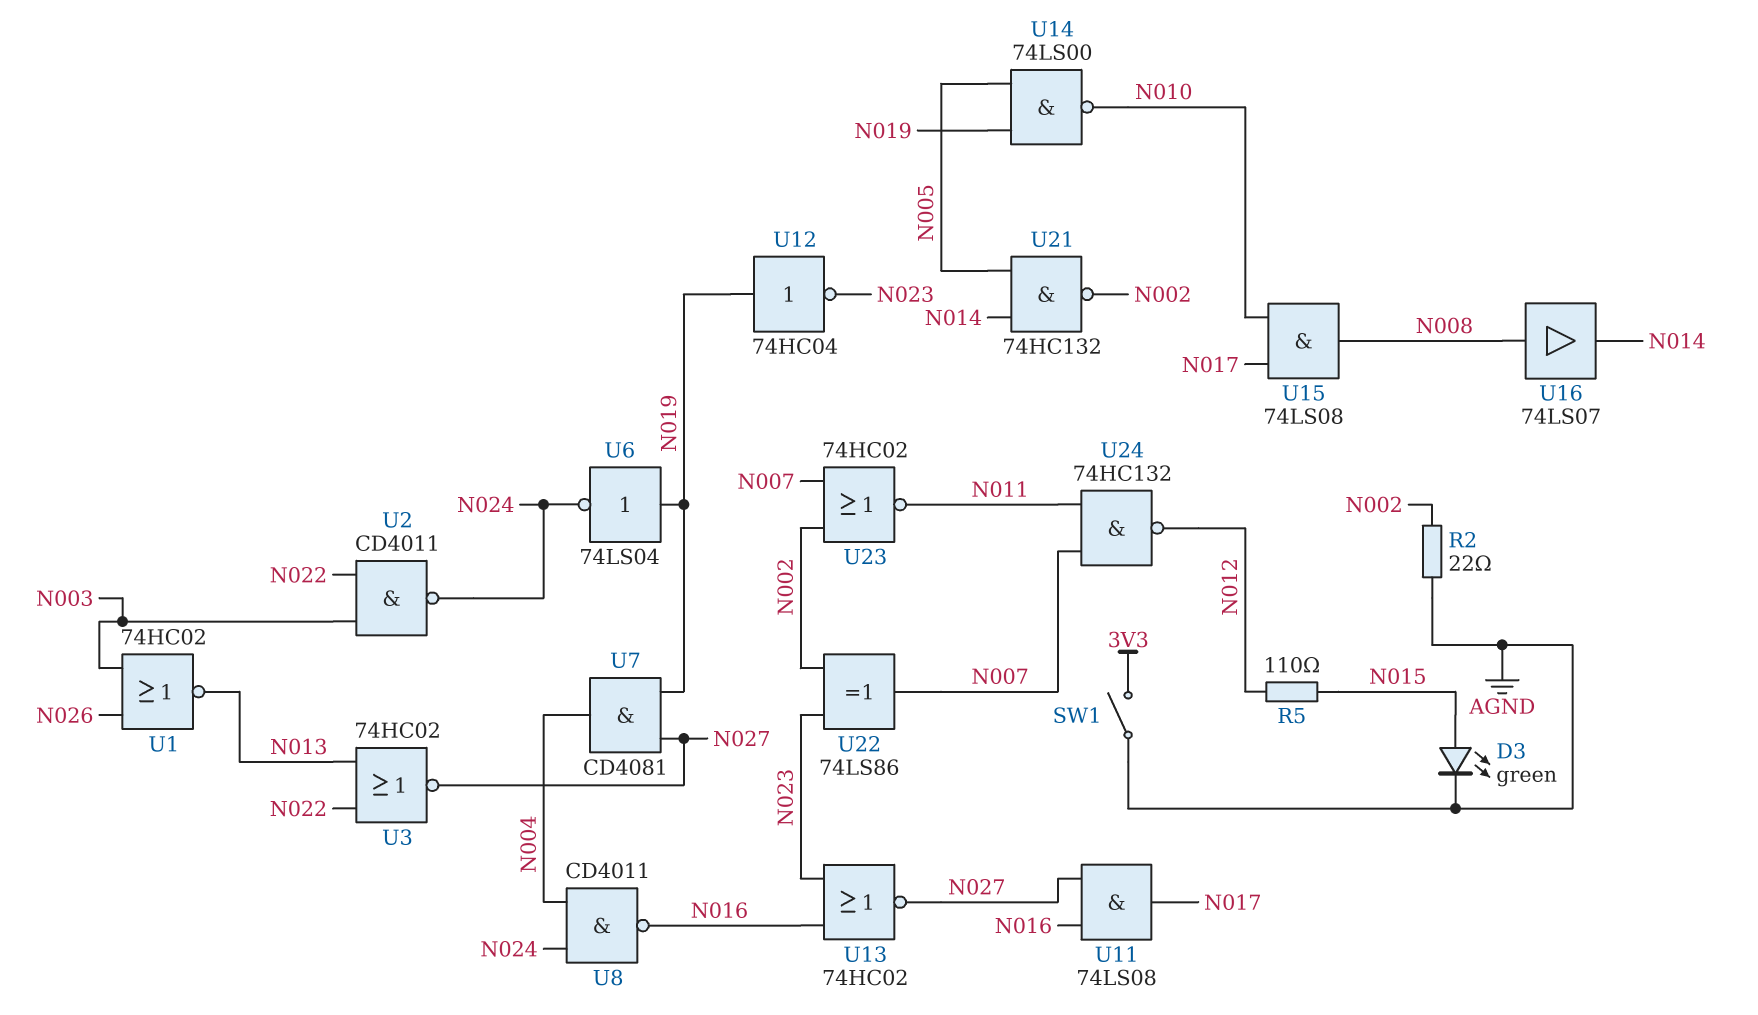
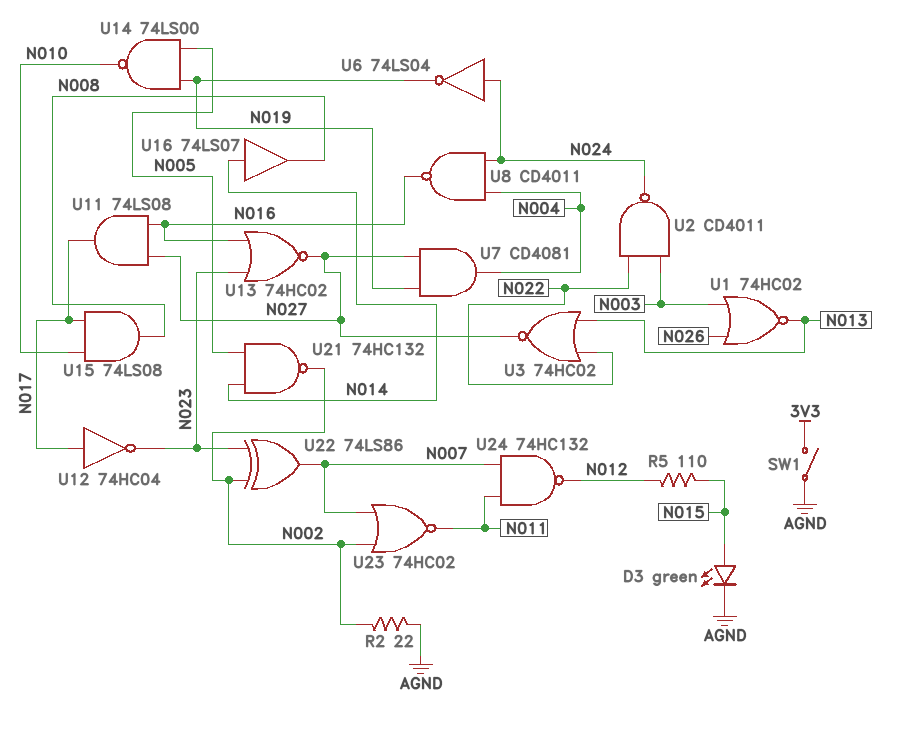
U6: NOT 74LS04 (in N019, out N024) -> NOT 74LS04 (in N024, out N019)
U12: NOT 74HC04 (in N019, out N023) -> NOT 74HC04 (in N017, out N023)
U16: buffer 74LS07 (in N008, out N014) -> buffer 74LS07 (in N014, out N008)

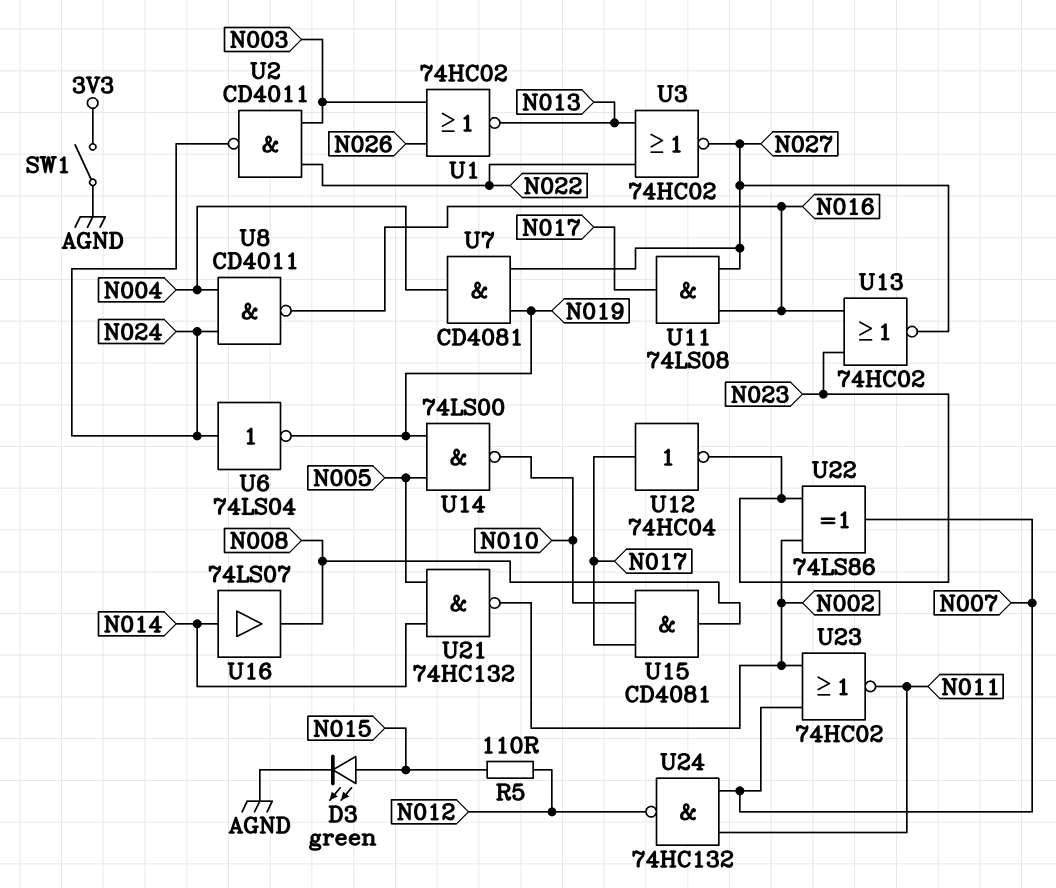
R2: 22 (AGND, N002) -> none
U15: AND 74LS08 (in N010, in N017, out N008) -> AND CD4081 (in N010, in N017, out N008)

